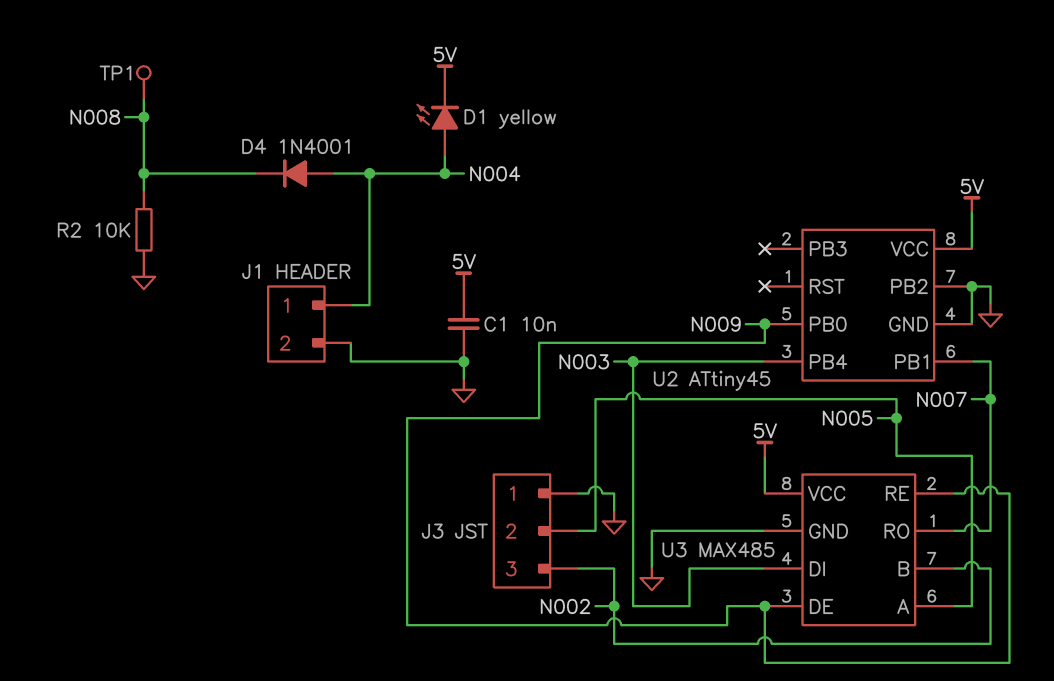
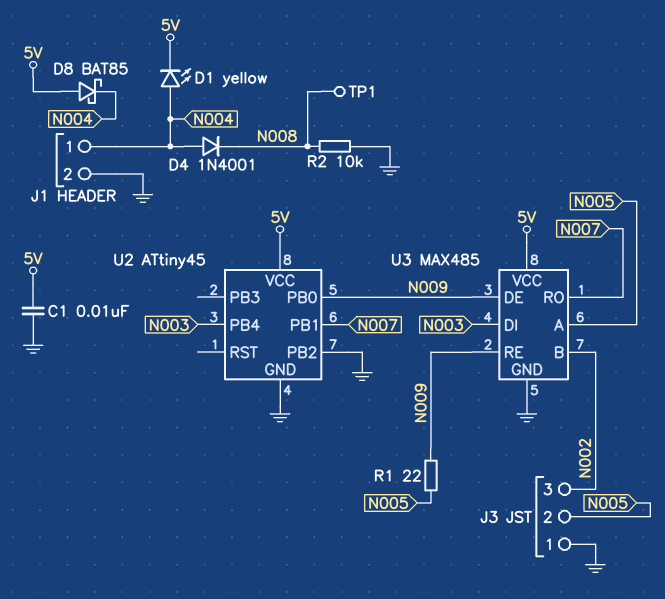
D8: none -> schottky BAT85 (A 5V, K N004)
R1: none -> 22 (N005, N009)

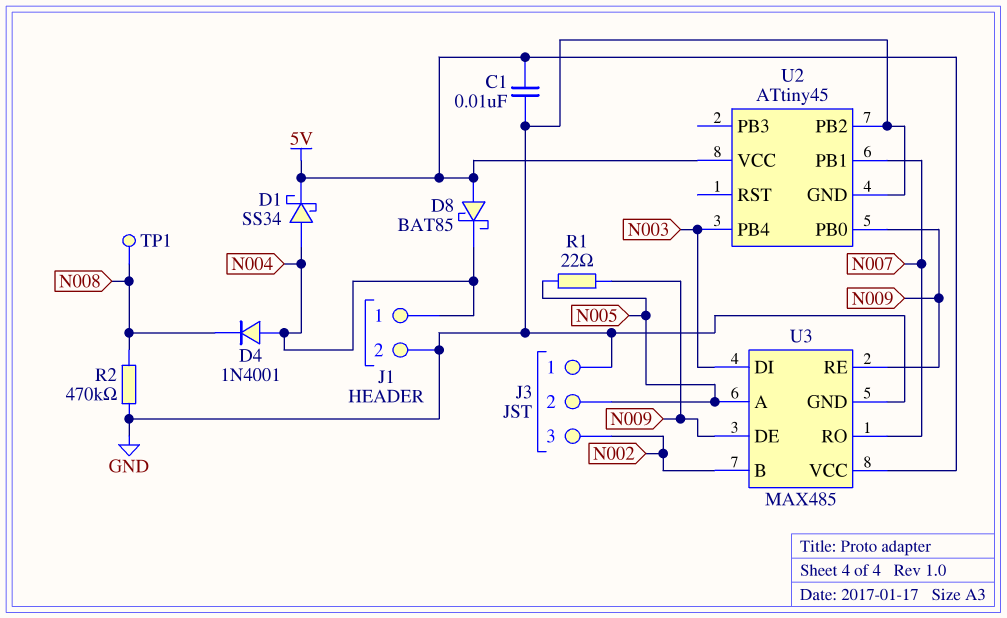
D1: LED yellow (A N004, K 5V) -> schottky SS34 (A N004, K 5V)
R2: 10k (GND, N008) -> 470k (GND, N008)

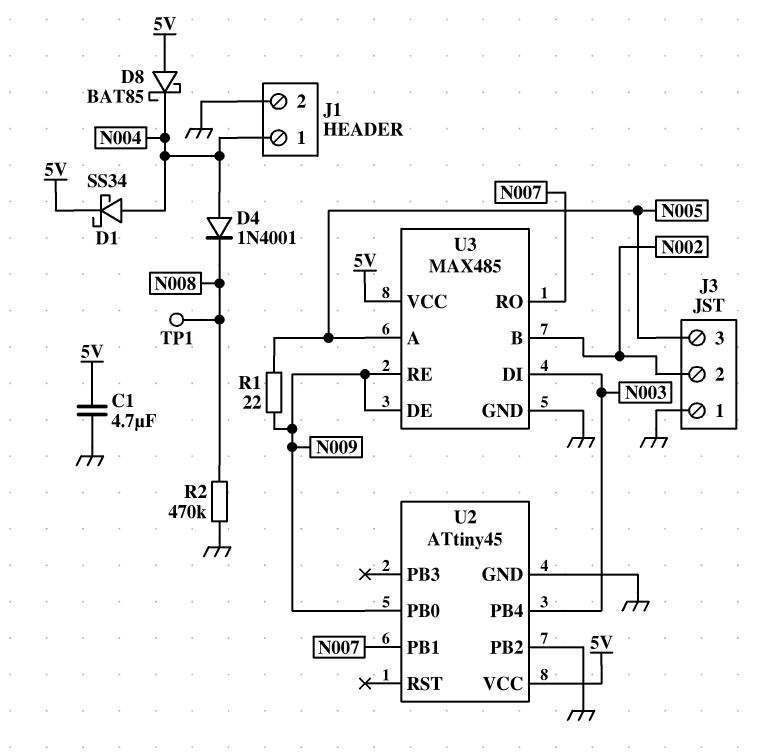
C1: 10nF (5V, GND) -> 4.7uF (5V, GND)
J3 pin 2: N005 -> N002
J3 pin 3: N002 -> N005

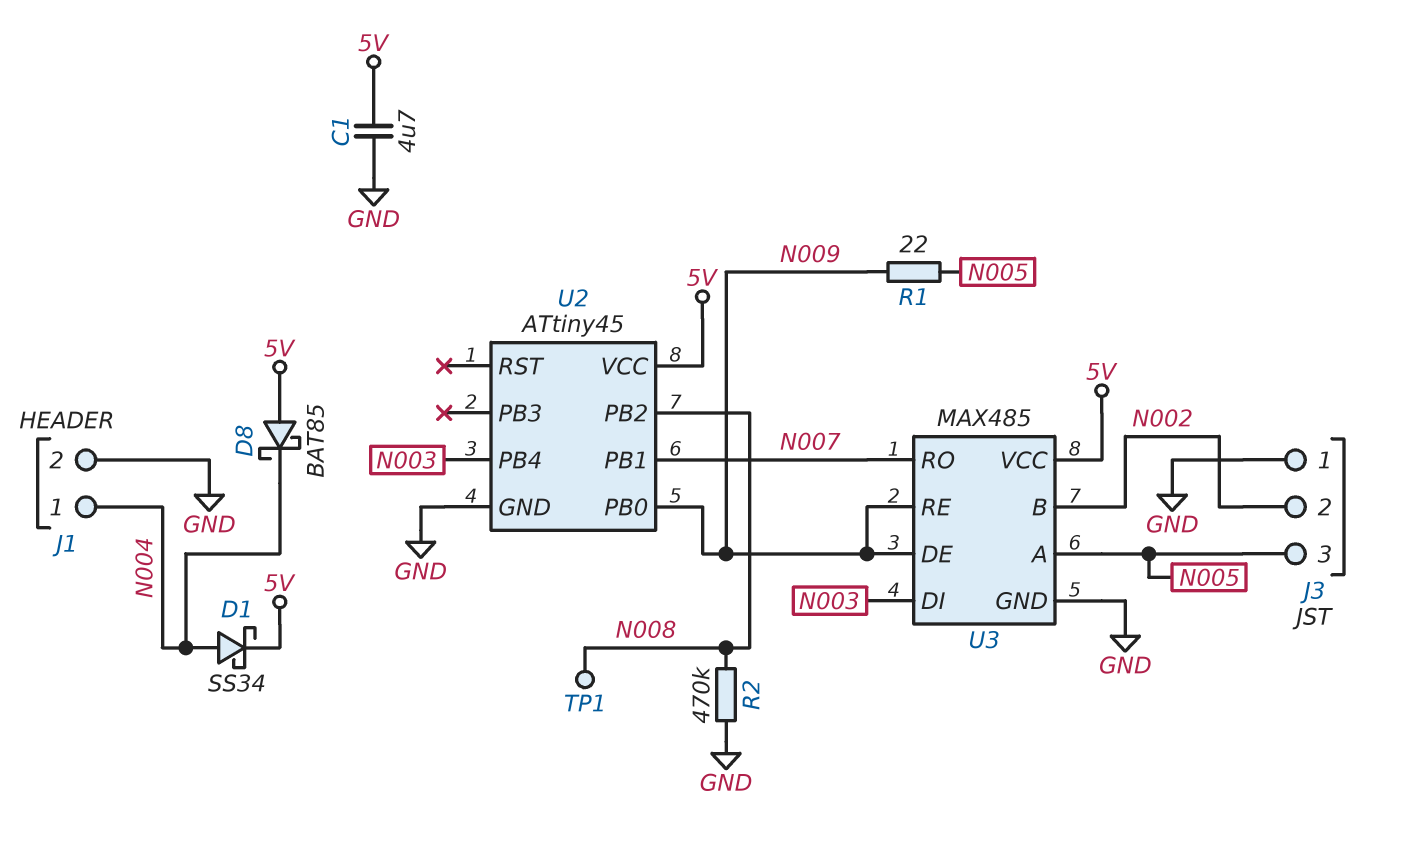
D4: diode 1N4001 (A N004, K N008) -> none
U2 pin PB2: GND -> N008

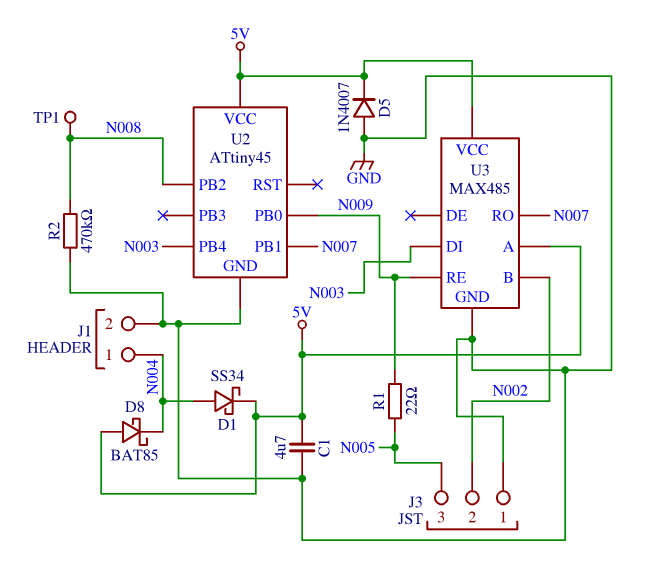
D5: none -> diode 1N4007 (A GND, K 5V)
U3 pin A: N005 -> 5V
U3 pin DE: N009 -> none

